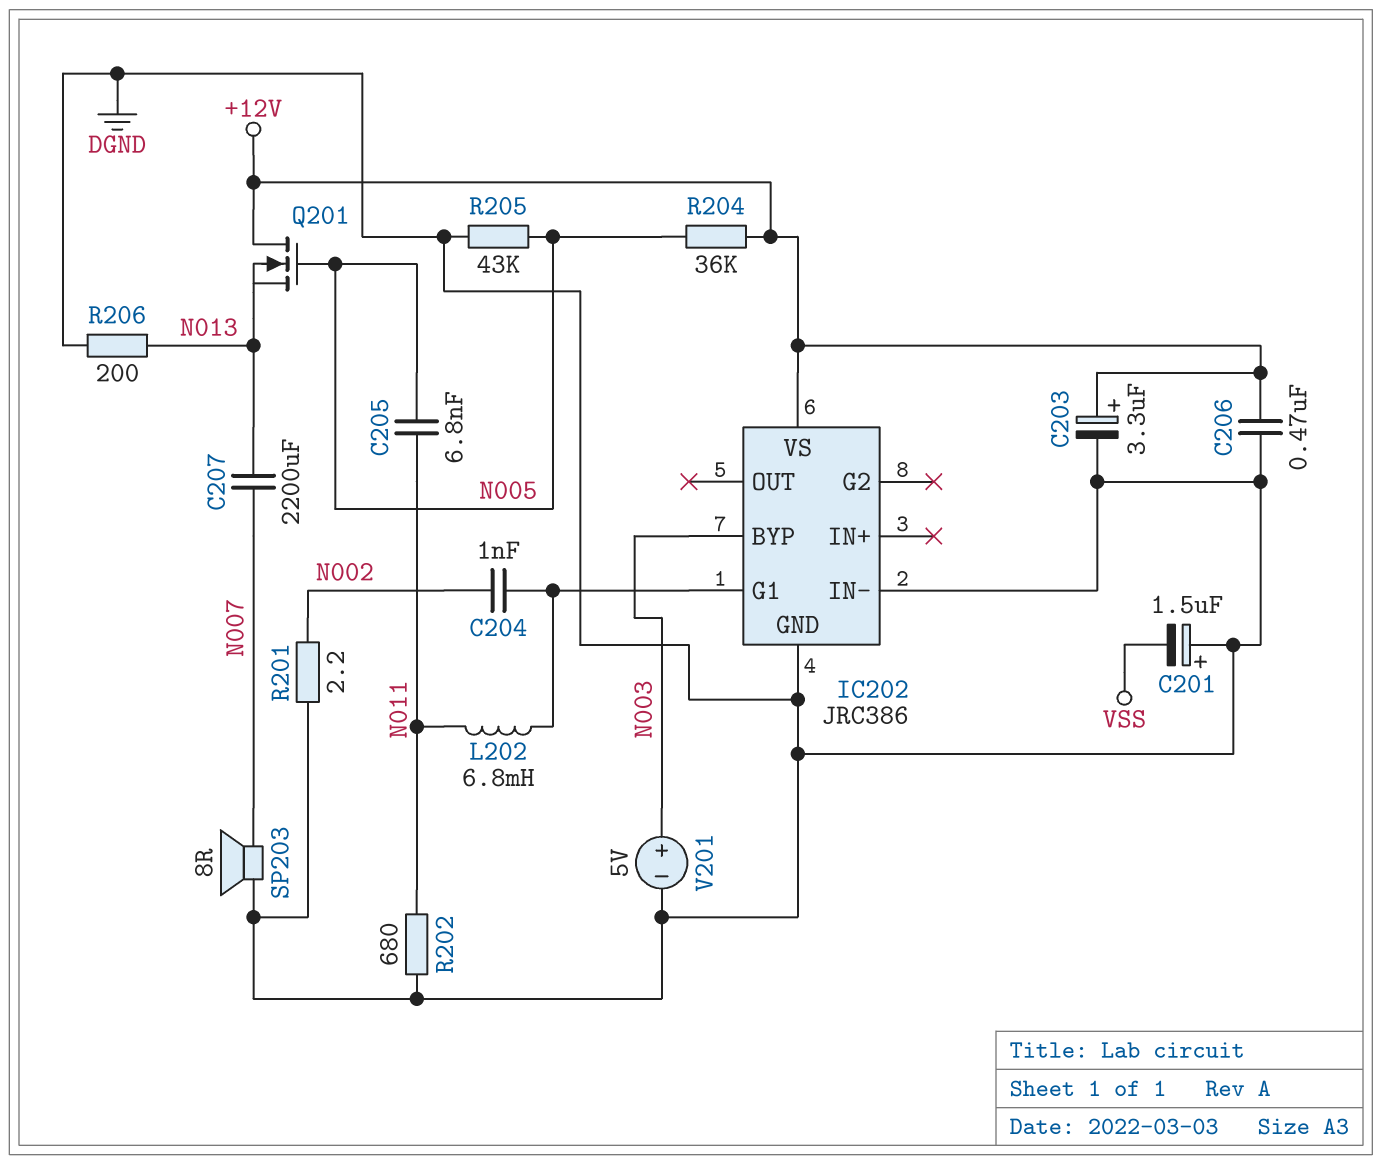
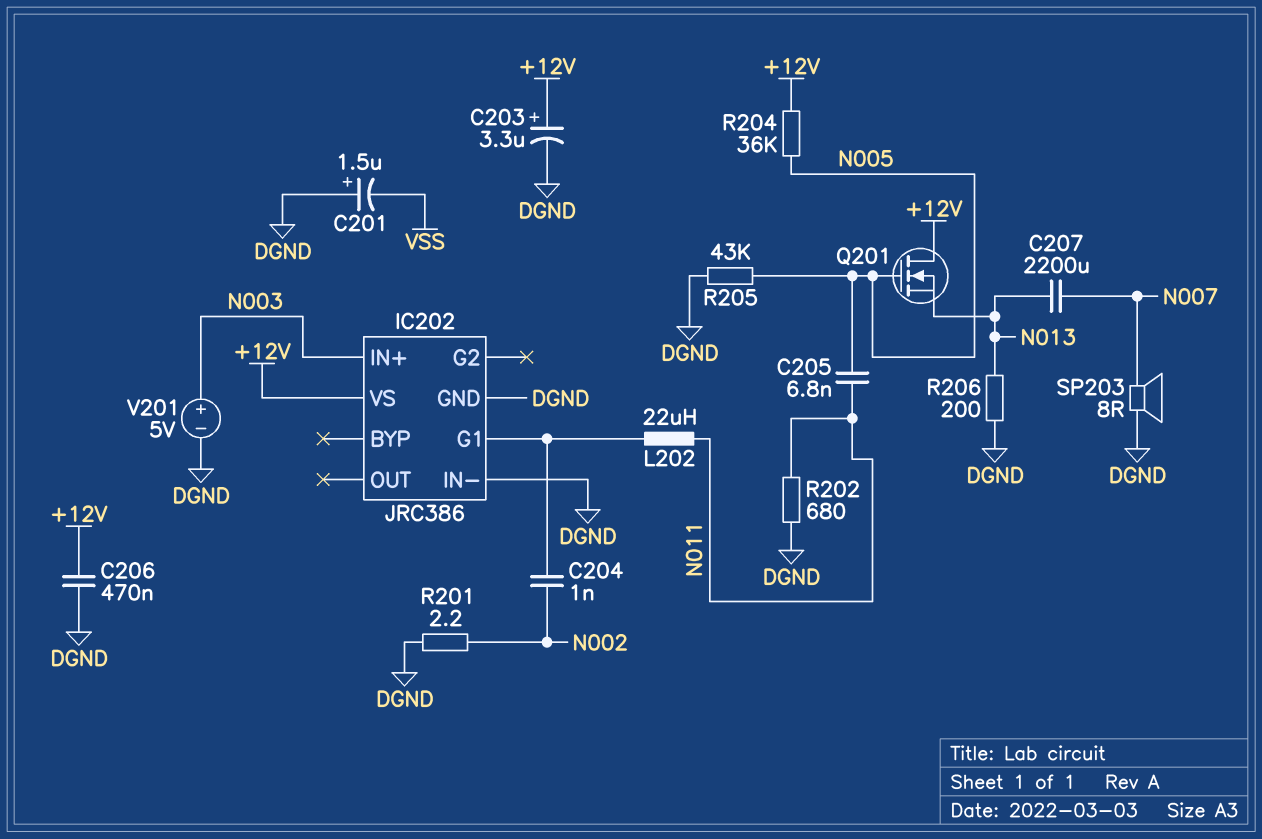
IC202 pin BYP: N003 -> none
IC202 pin IN+: none -> N003
L202: 6.8mH (IC202/G1, N011) -> 22uH (IC202/G1, N011)

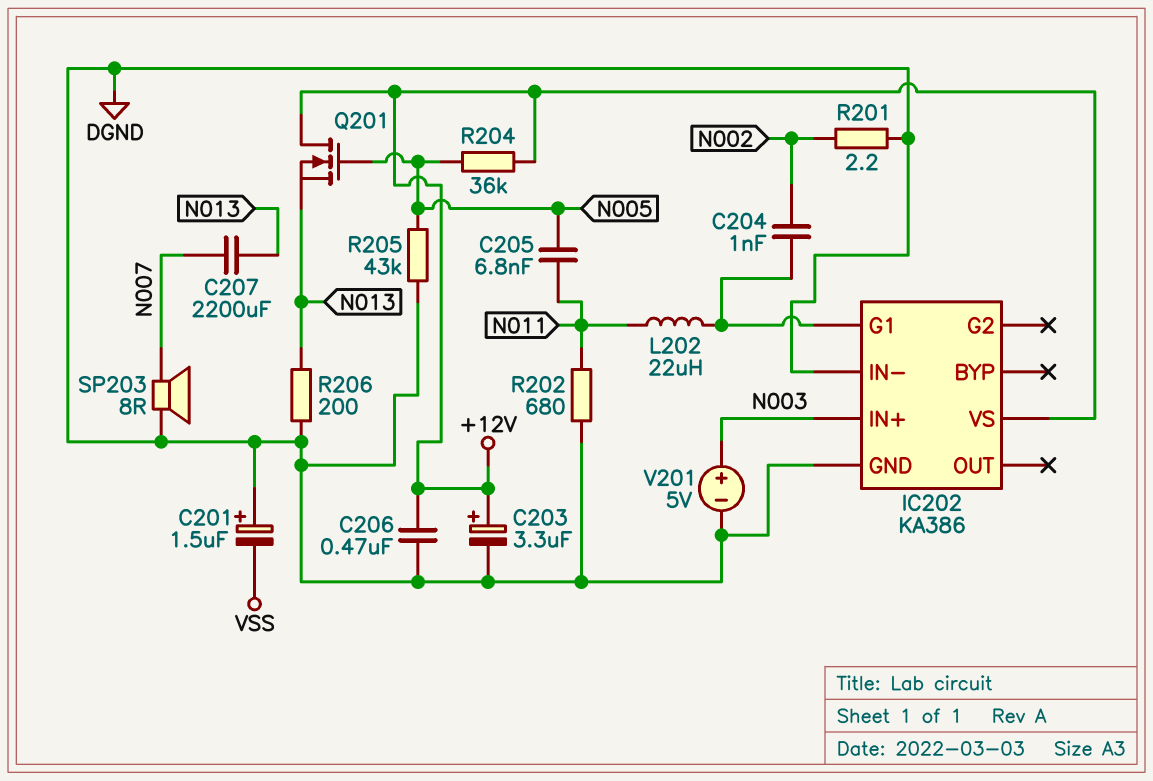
IC202: JRC386 -> KA386

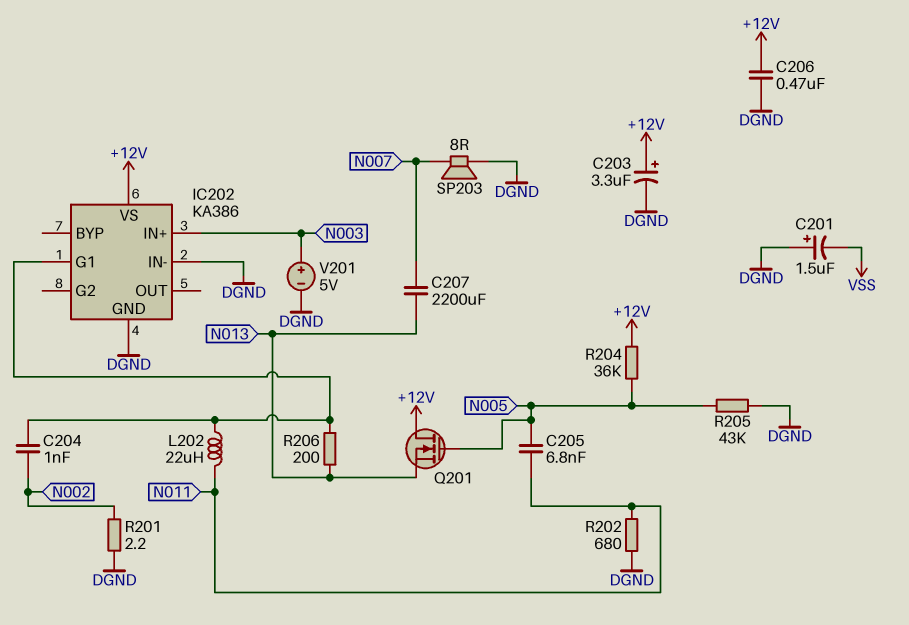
R206: 200 (DGND, N013) -> 200 (IC202/G1, N013)

